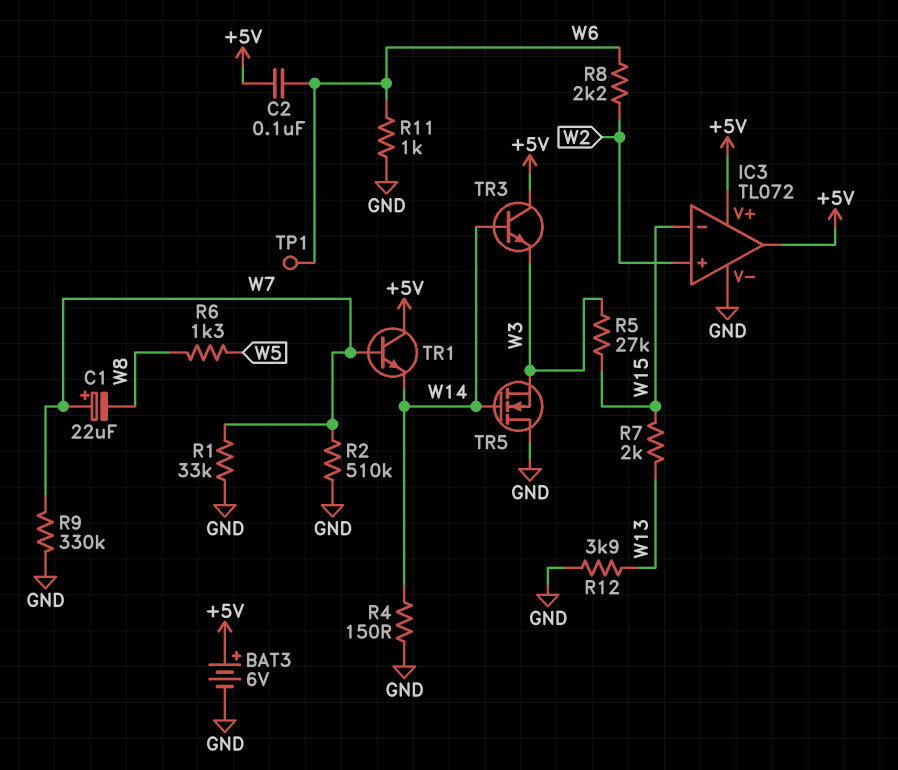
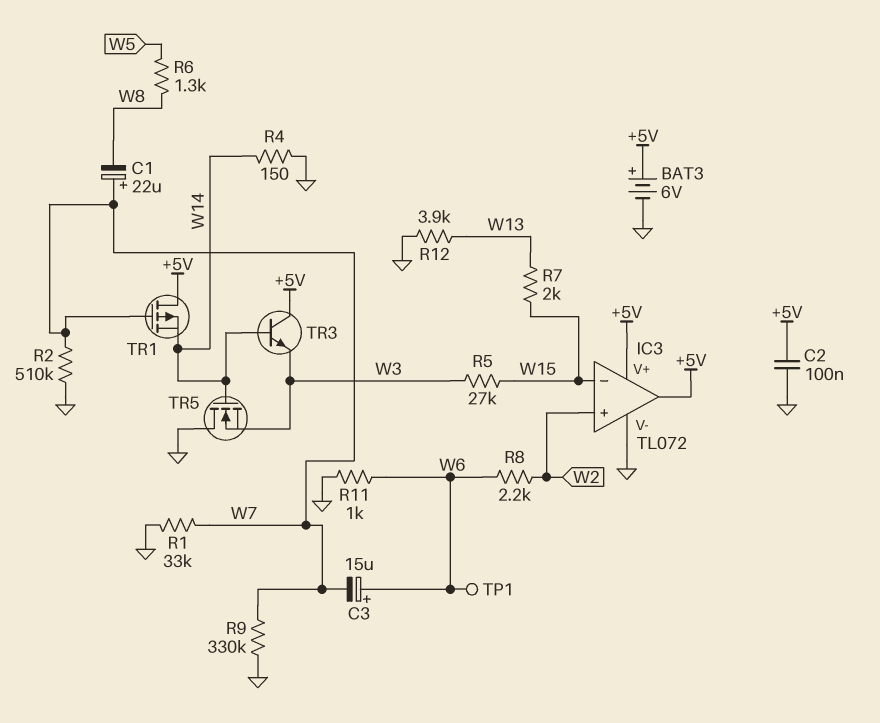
C2: 100nF (+5V, W6) -> 100nF (+5V, GND)
C3: none -> 15uF (plus W6, minus W7)
TR1: NPN (B W7, C +5V, E W14) -> PMOS (G W7, D +5V, S W14)

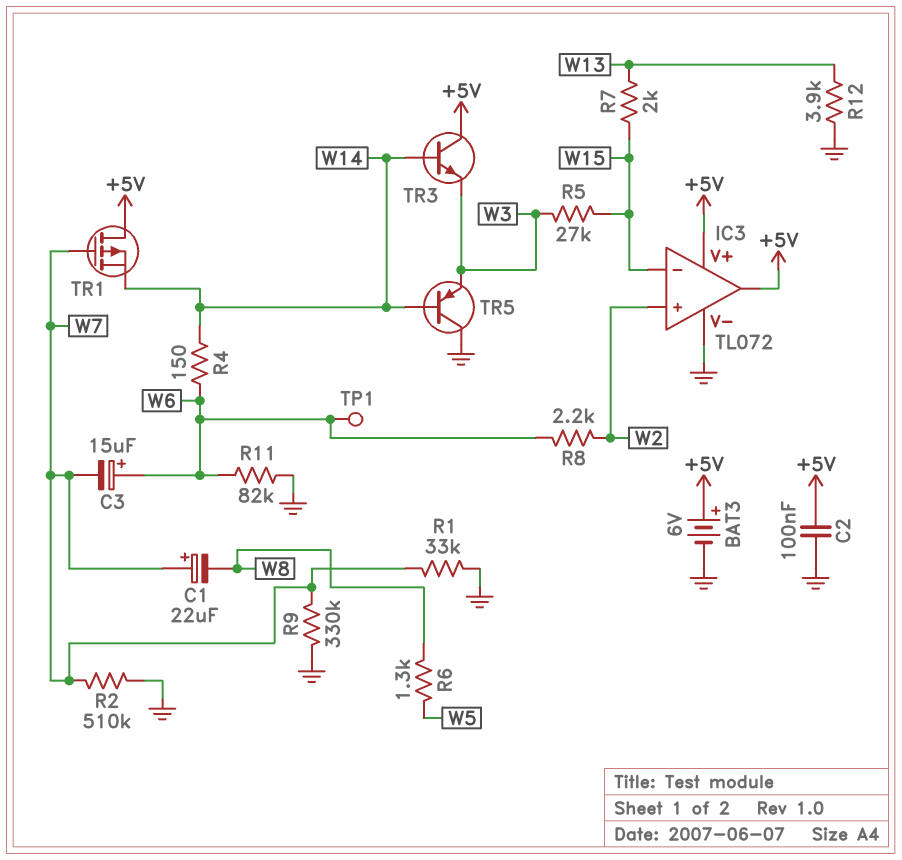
R4: 150 (GND, W14) -> 150 (W6, W14)
R11: 1k (GND, W6) -> 82k (GND, W6)
TR5: NMOS (G W14, D GND, S W3) -> PNP (B W14, C GND, E W3)

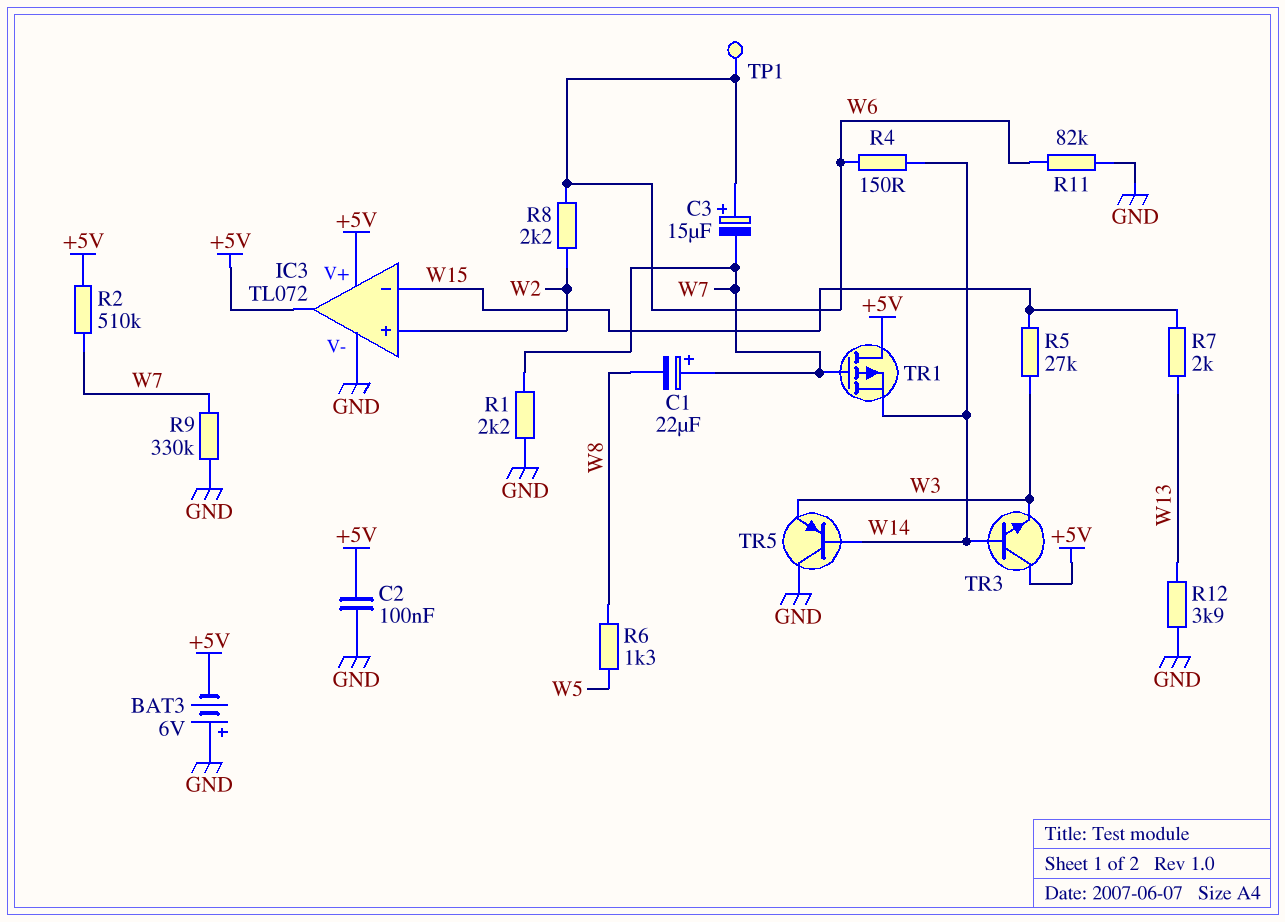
BAT3: 6V (plus +5V, minus GND) -> 6V (plus GND, minus +5V)
R1: 33k (GND, W7) -> 2.2k (GND, W7)
R2: 510k (GND, W7) -> 510k (+5V, W7)

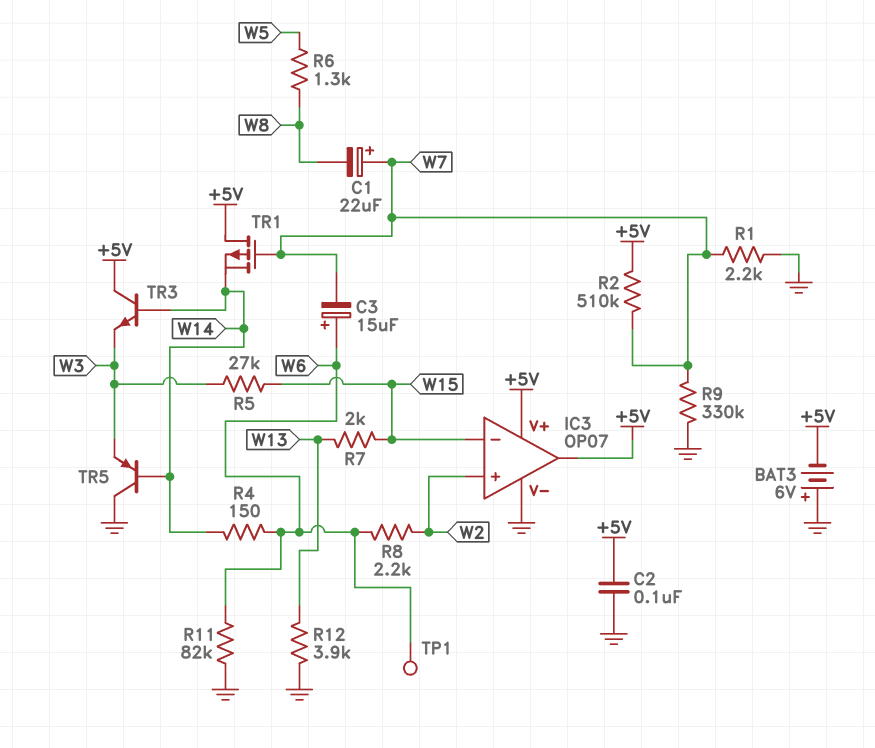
IC3: TL072 -> OP07

